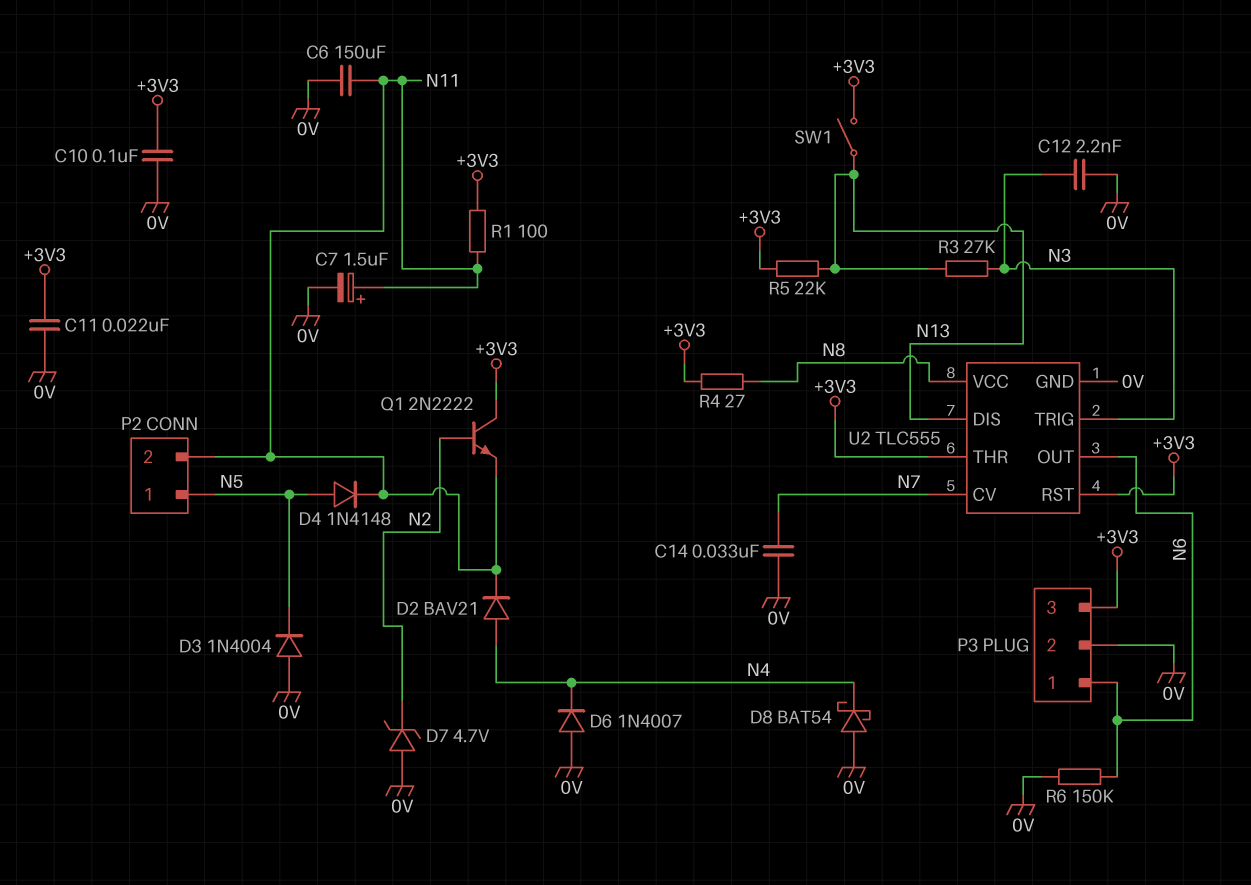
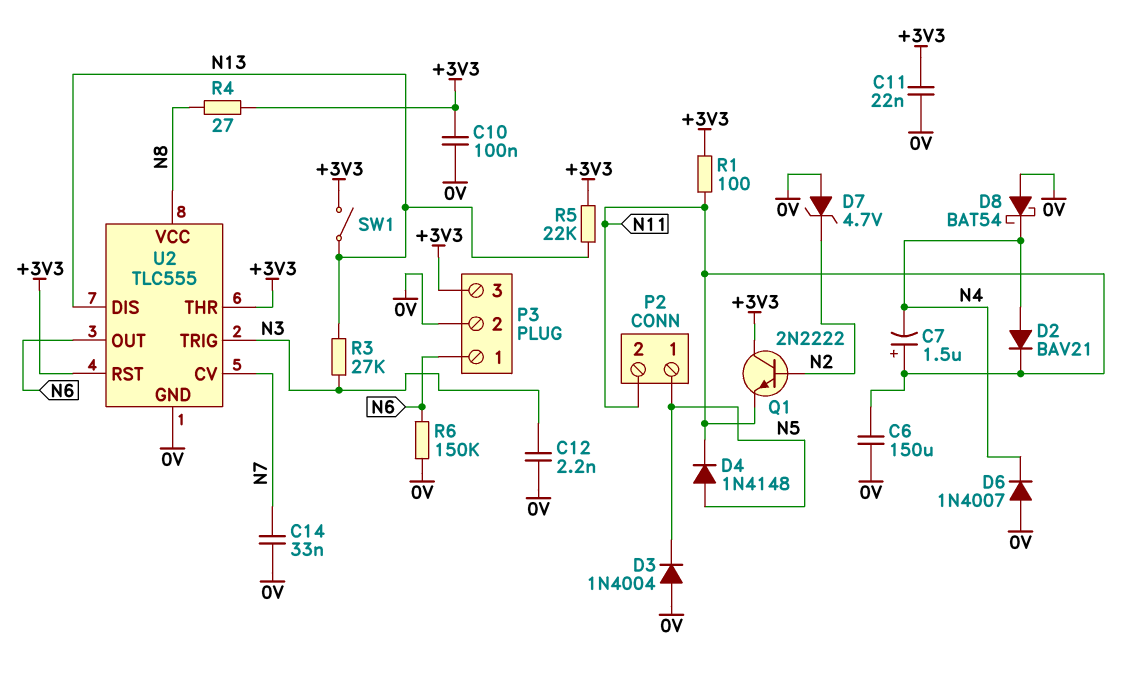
C7: 1.5uF (plus N11, minus 0V) -> 1.5uF (plus N11, minus N4)

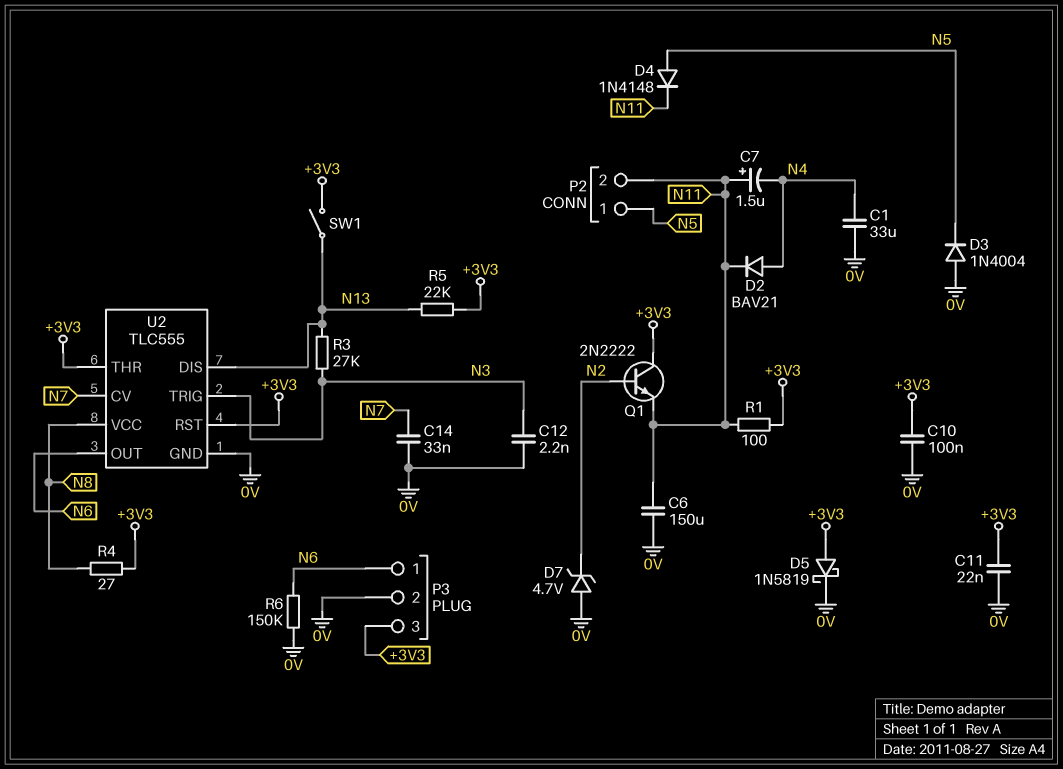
C1: none -> 33uF (0V, N4)
D5: none -> schottky 1N5819 (A +3V3, K 0V)
D6: diode 1N4007 (A 0V, K N4) -> none
D8: schottky BAT54 (A 0V, K N4) -> none

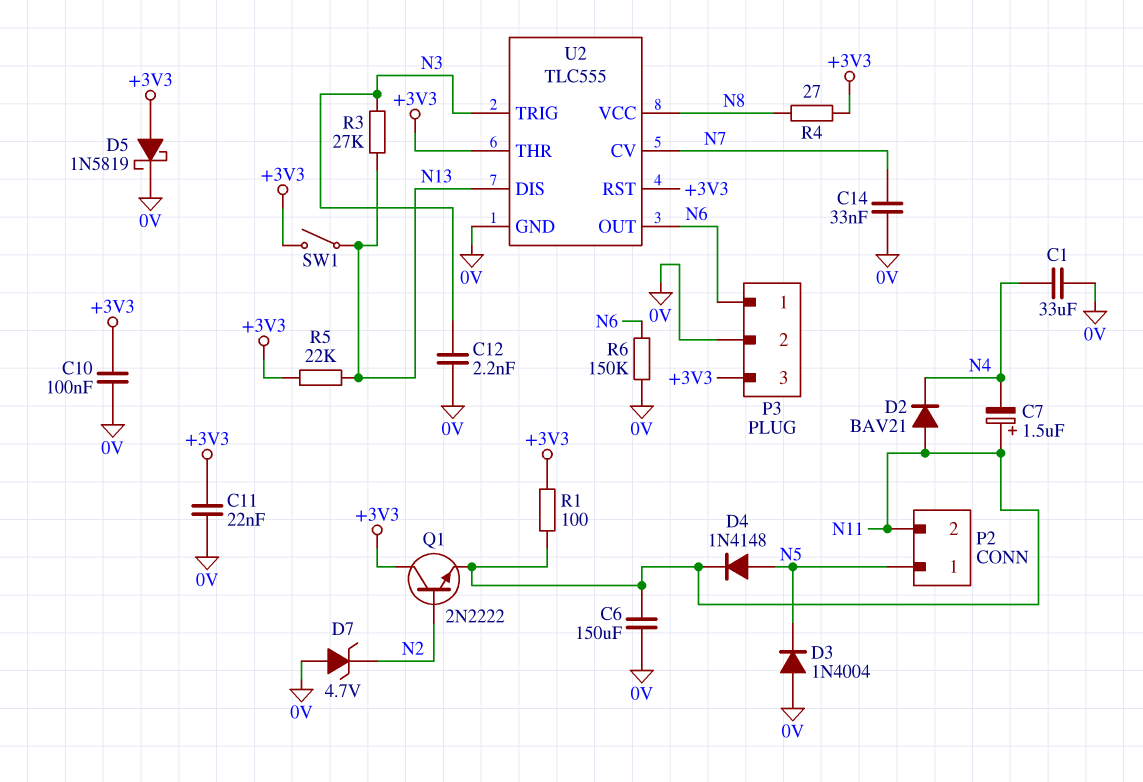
D2: diode BAV21 (A N4, K N11) -> diode BAV21 (A N11, K N4)

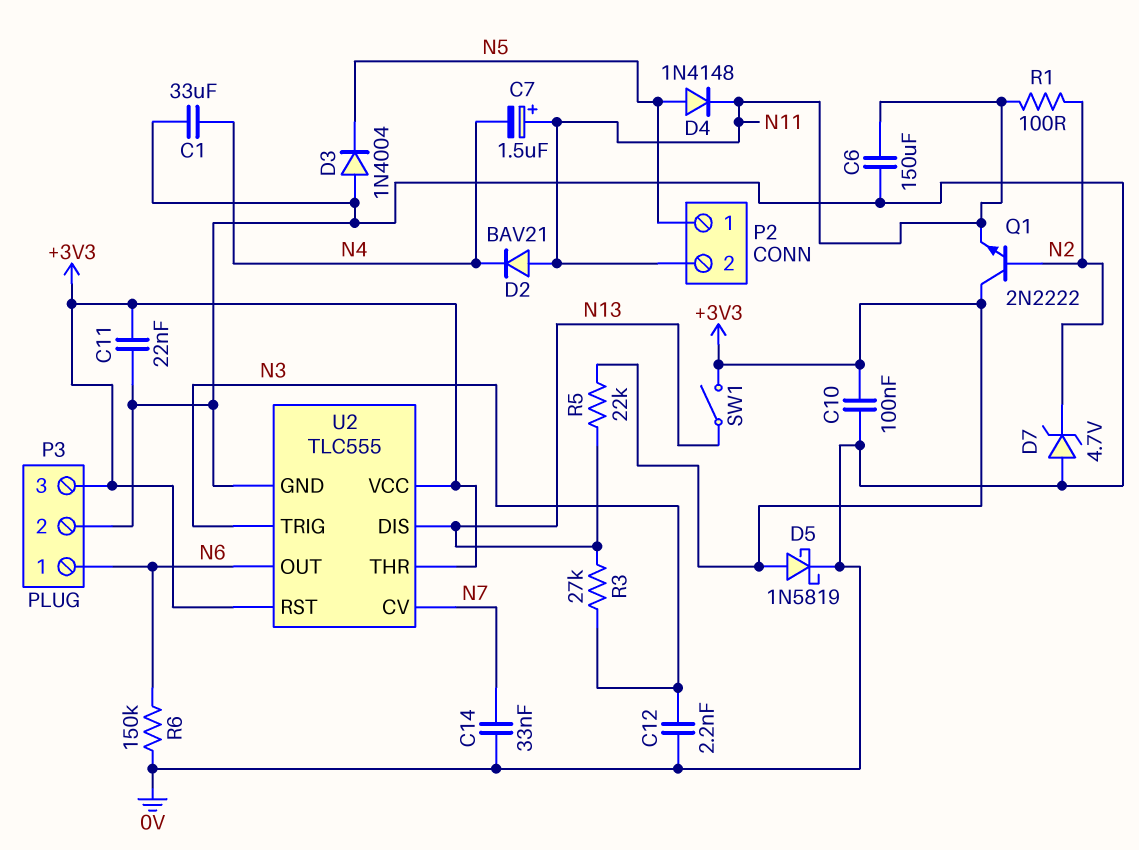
R1: 100 (+3V3, N11) -> 100 (N2, N11)
R4: 27 (+3V3, N8) -> none
U2 pin VCC: N8 -> +3V3

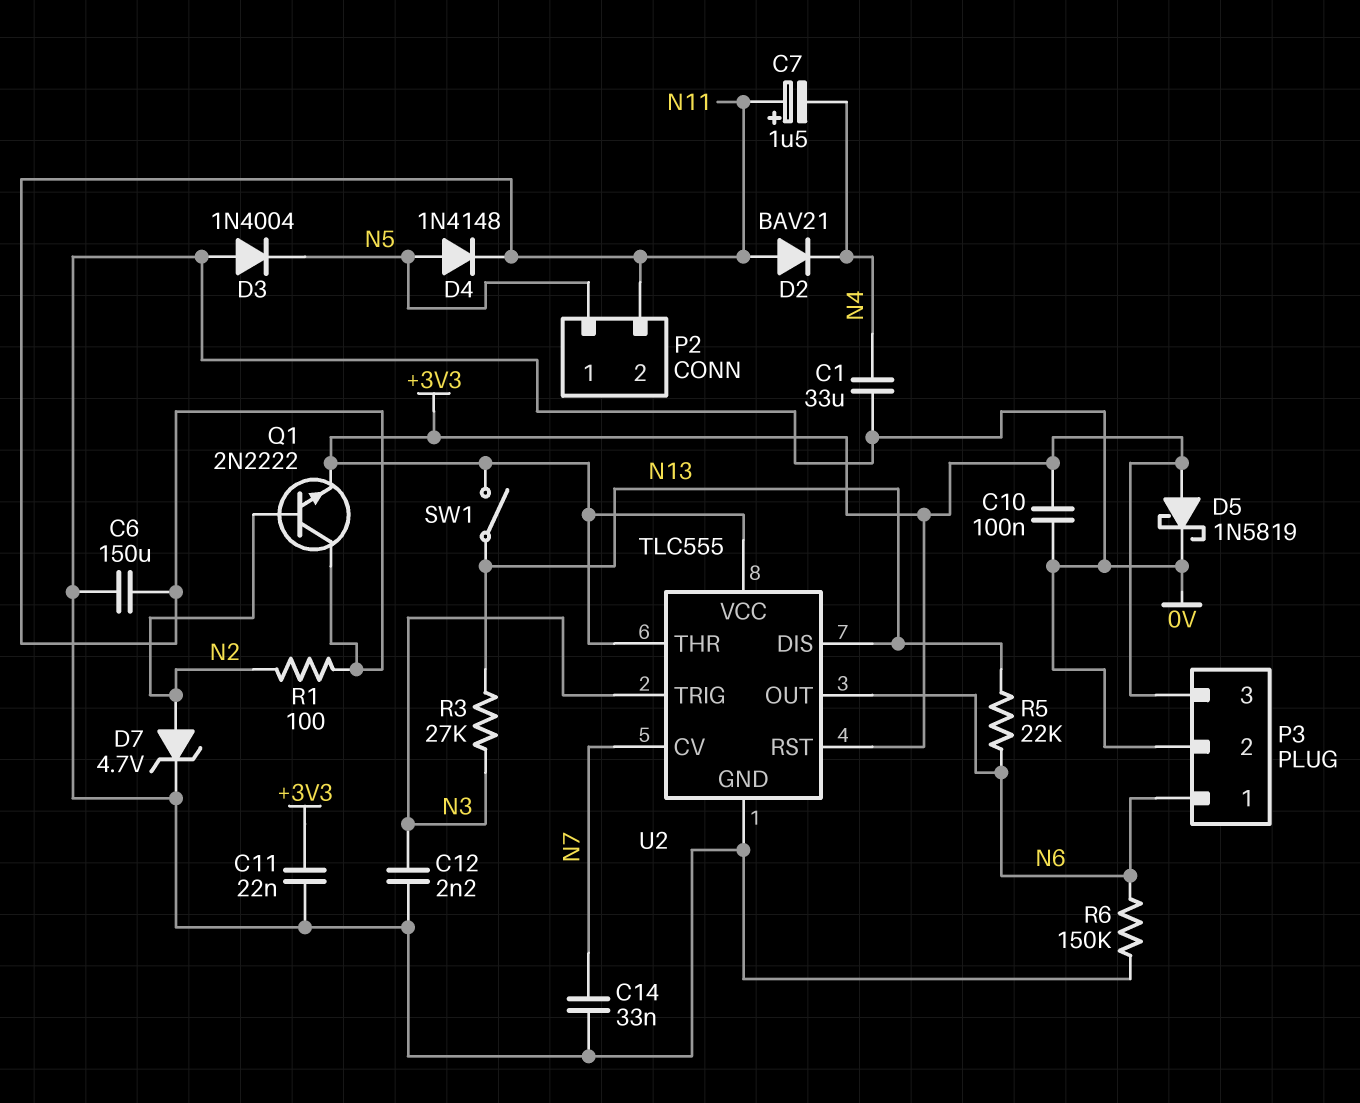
D7: zener 4.7V (A 0V, K N2) -> zener 4.7V (A N2, K 0V)
Q1: NPN 2N2222 (B N2, C +3V3, E N11) -> NPN 2N2222 (B N2, C N11, E +3V3)
R5: 22k (+3V3, N13) -> 22k (N6, N13)

